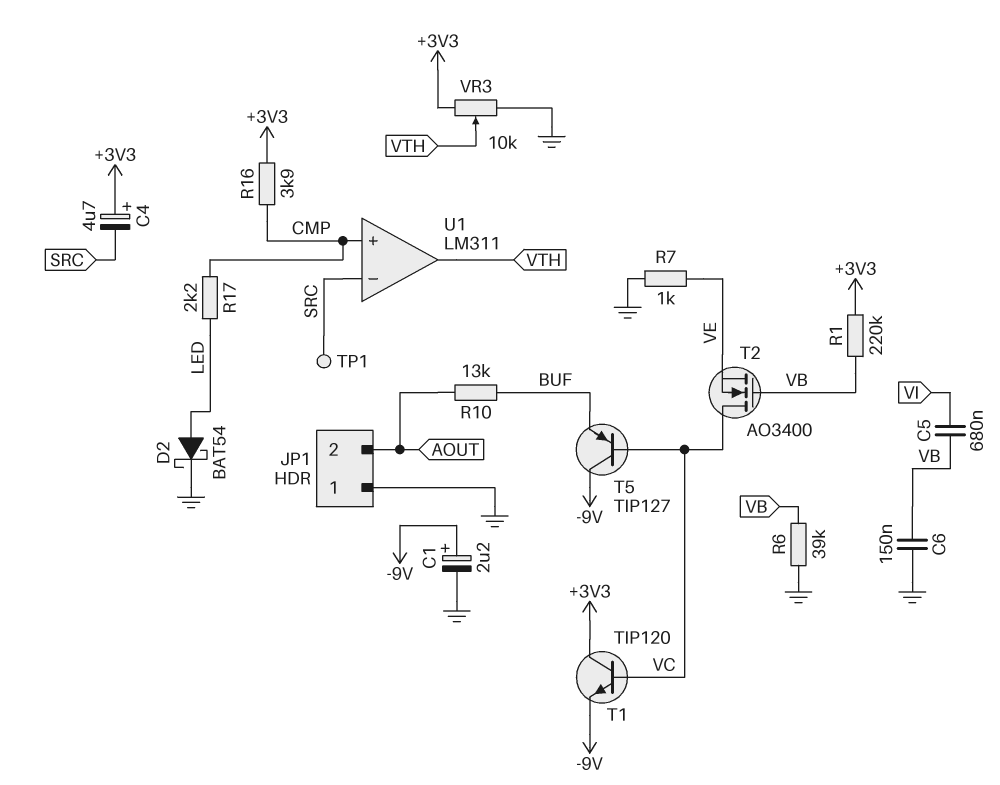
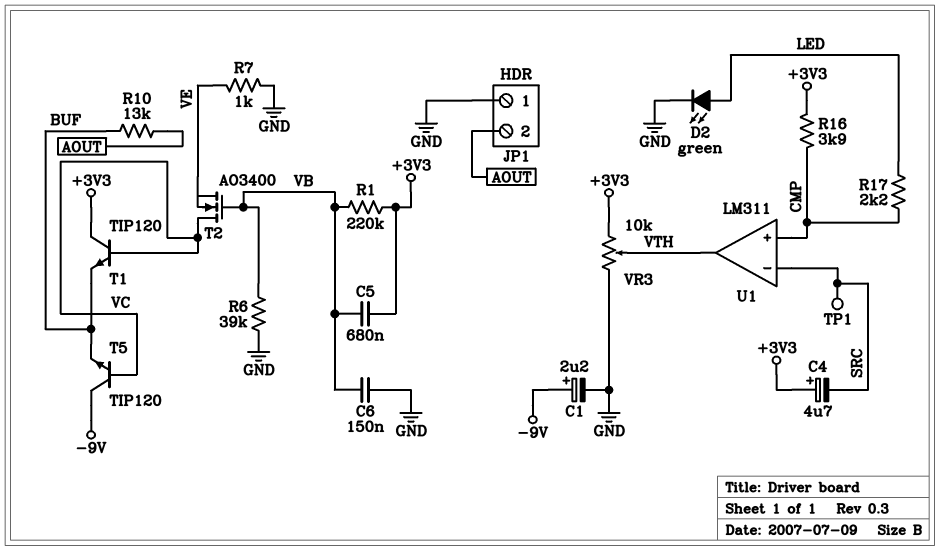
C5: 680nF (VB, VI) -> 680nF (+3V3, VB)
D2: schottky BAT54 (A LED, K GND) -> LED green (A LED, K GND)
T1: NPN TIP120 (B VC, C +3V3, E -9V) -> NPN TIP120 (B VC, C +3V3, E BUF)
T5: PNP TIP127 (B VC, C -9V, E BUF) -> NPN TIP120 (B VC, C -9V, E BUF)

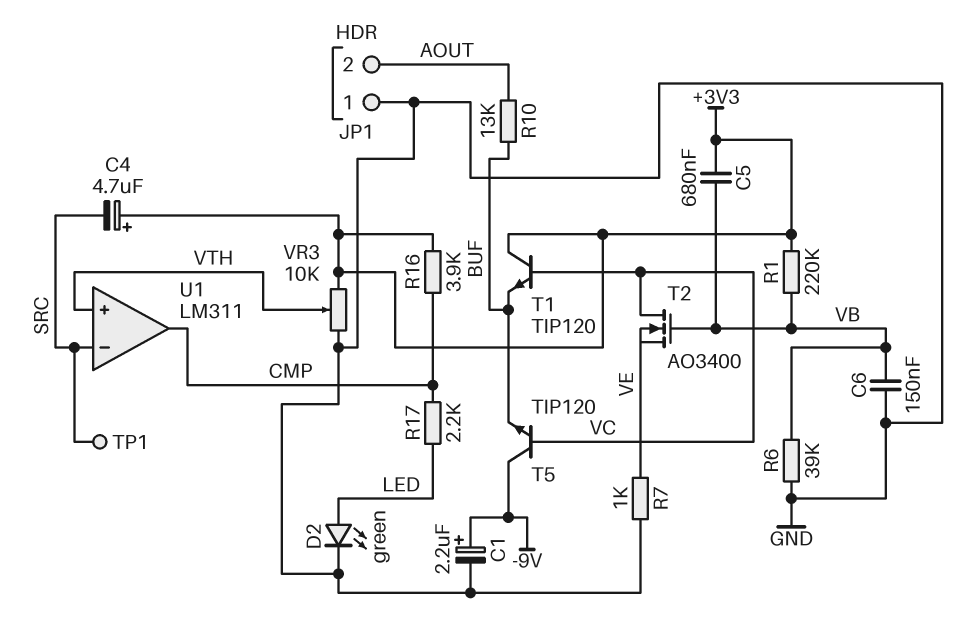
U1 pin in+: CMP -> VTH
U1 pin out: VTH -> CMP

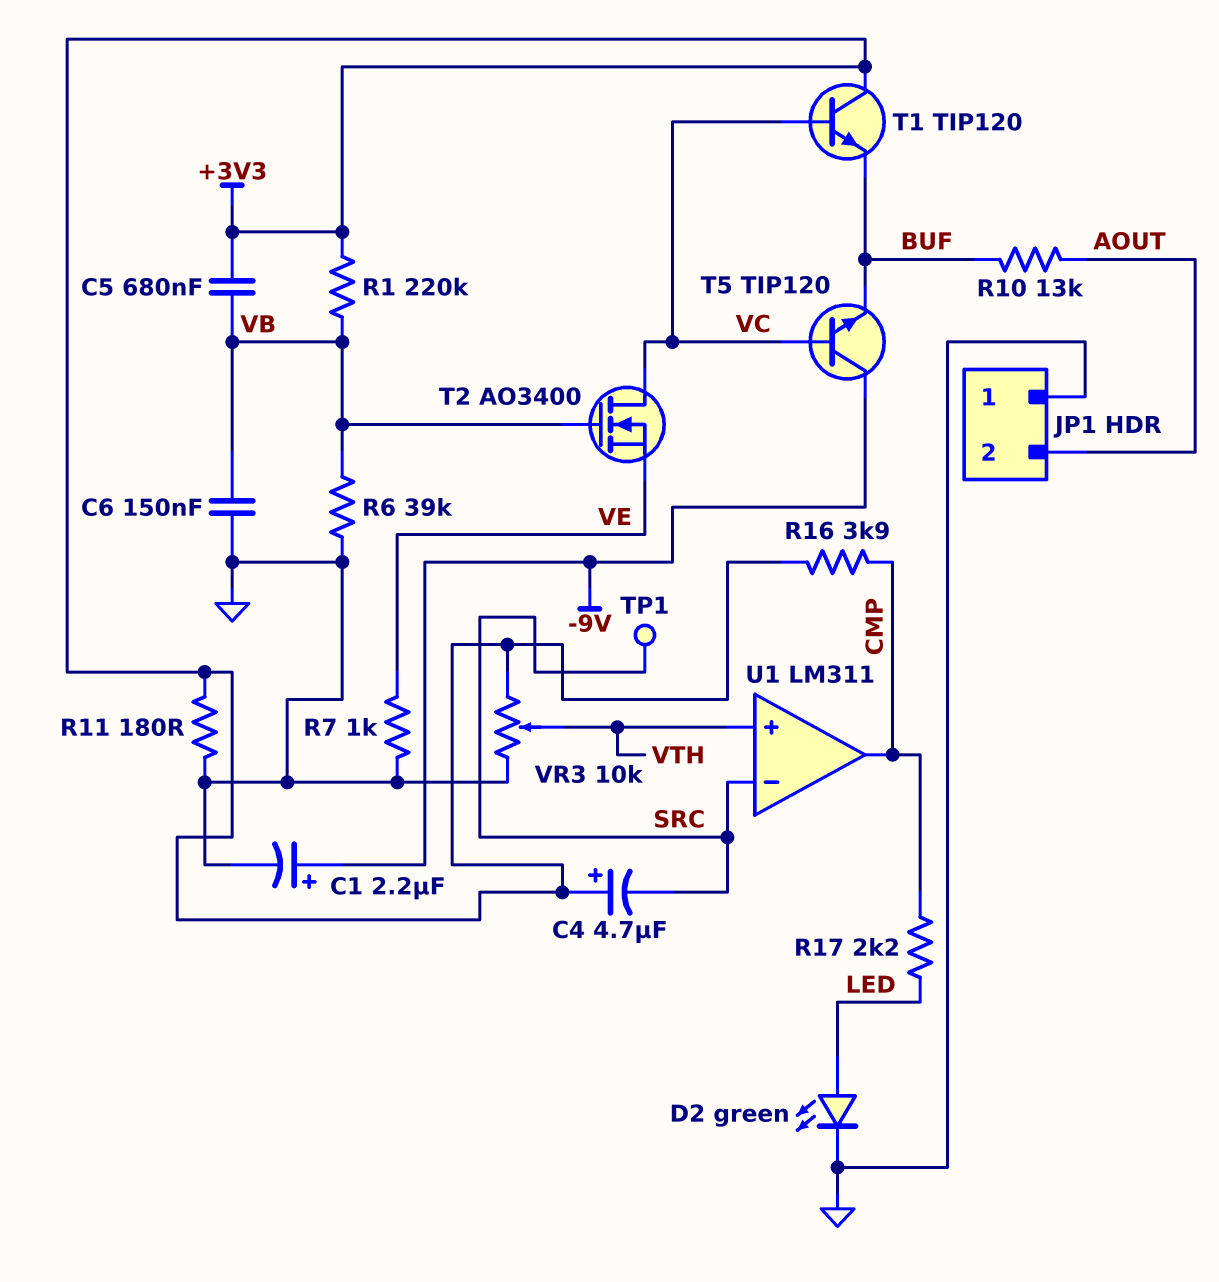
R11: none -> 180 (+3V3, GND)

